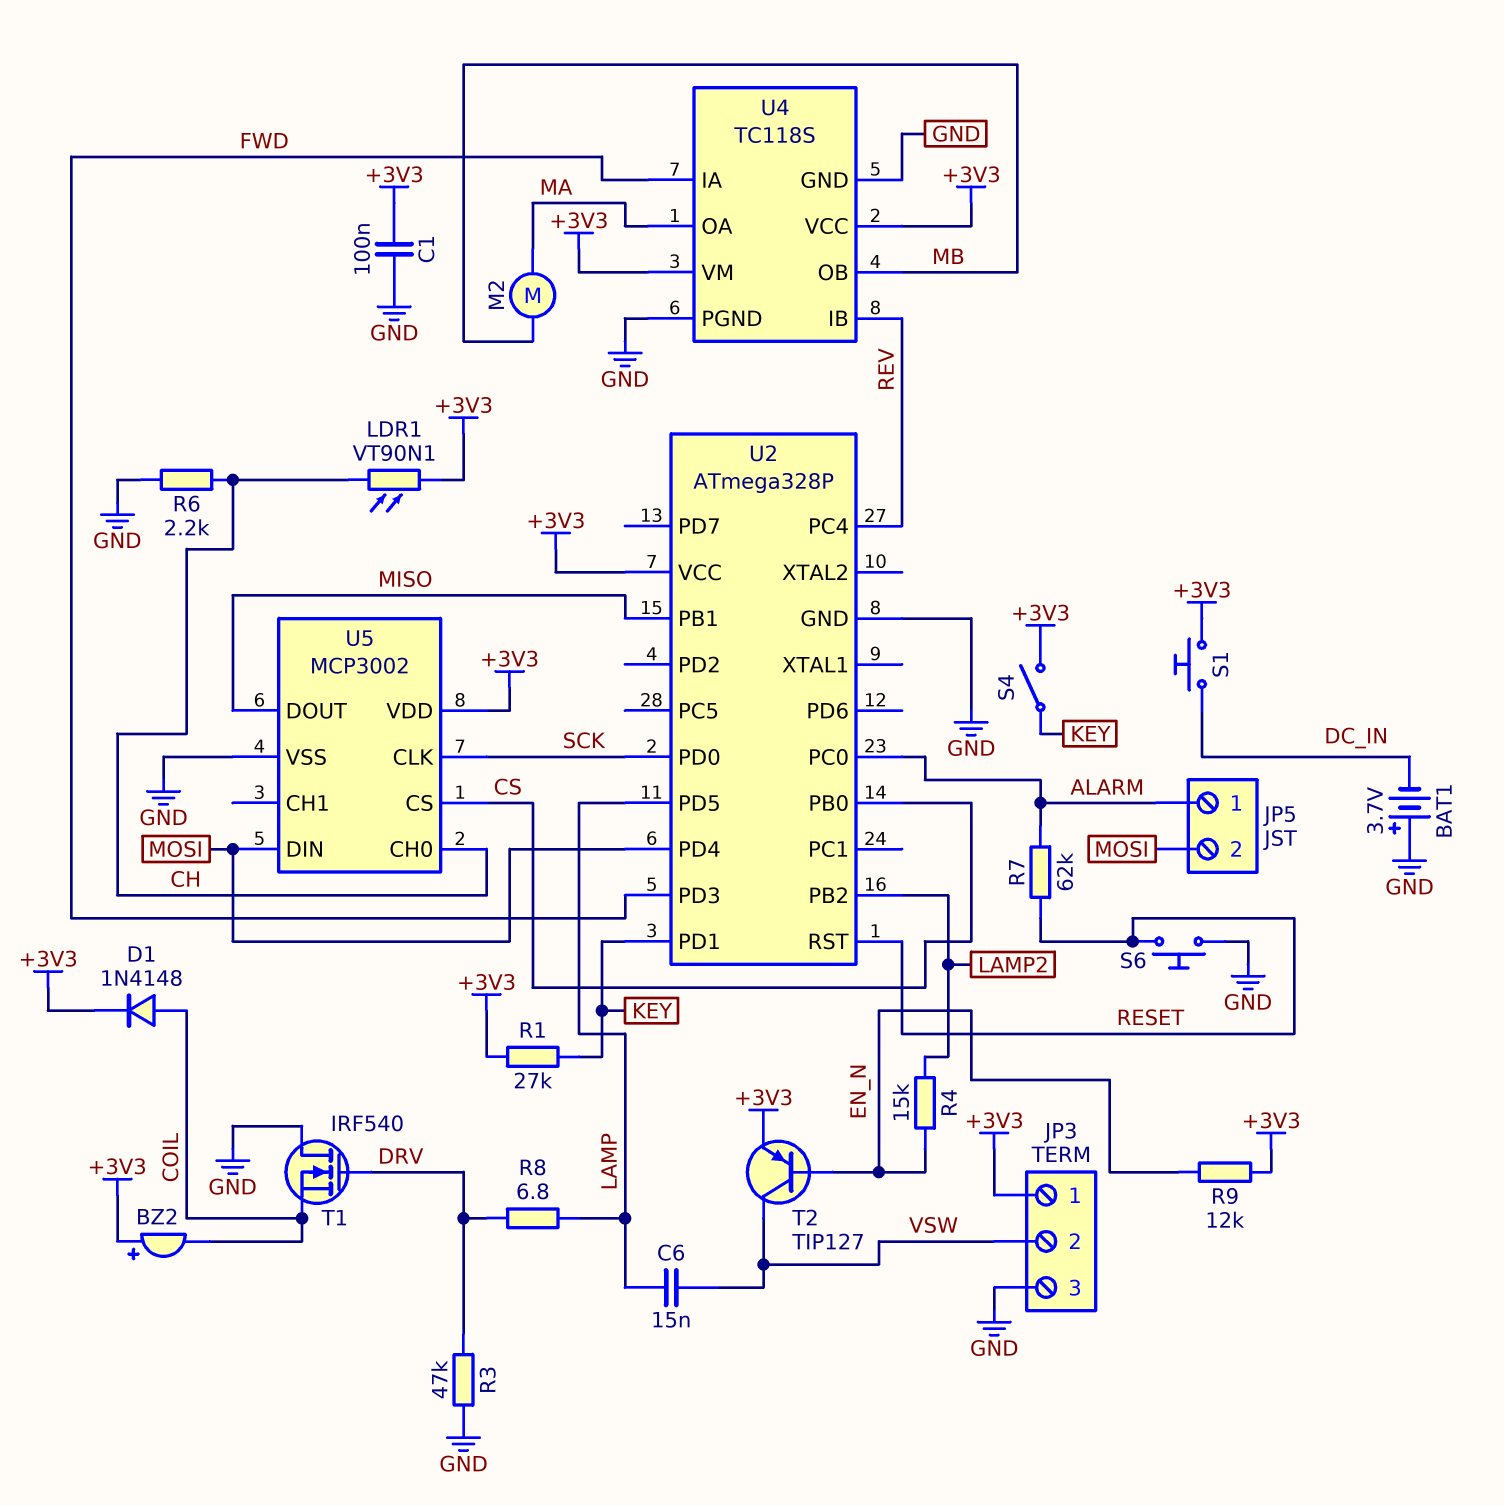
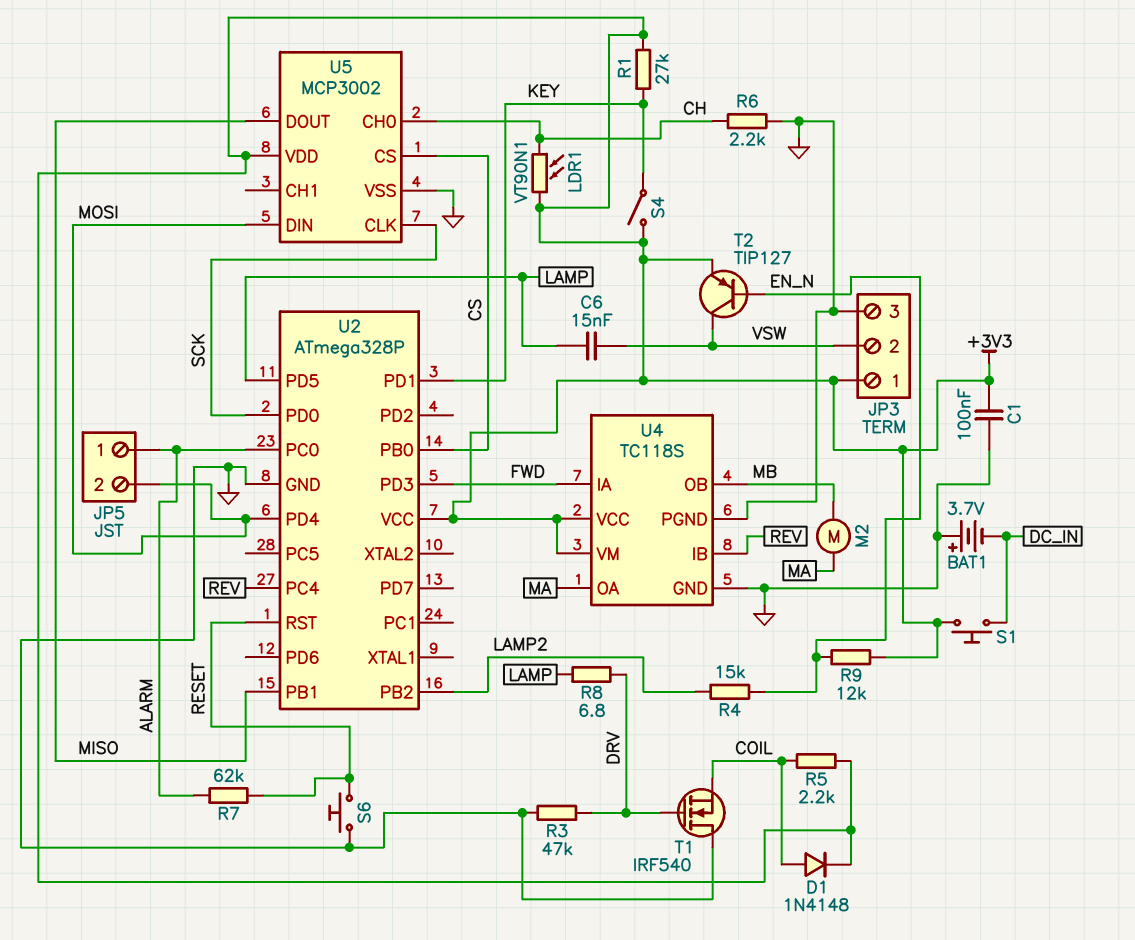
BZ2: buzzer (plus +3V3, minus COIL) -> none
R5: none -> 2.2k (+3V3, COIL)

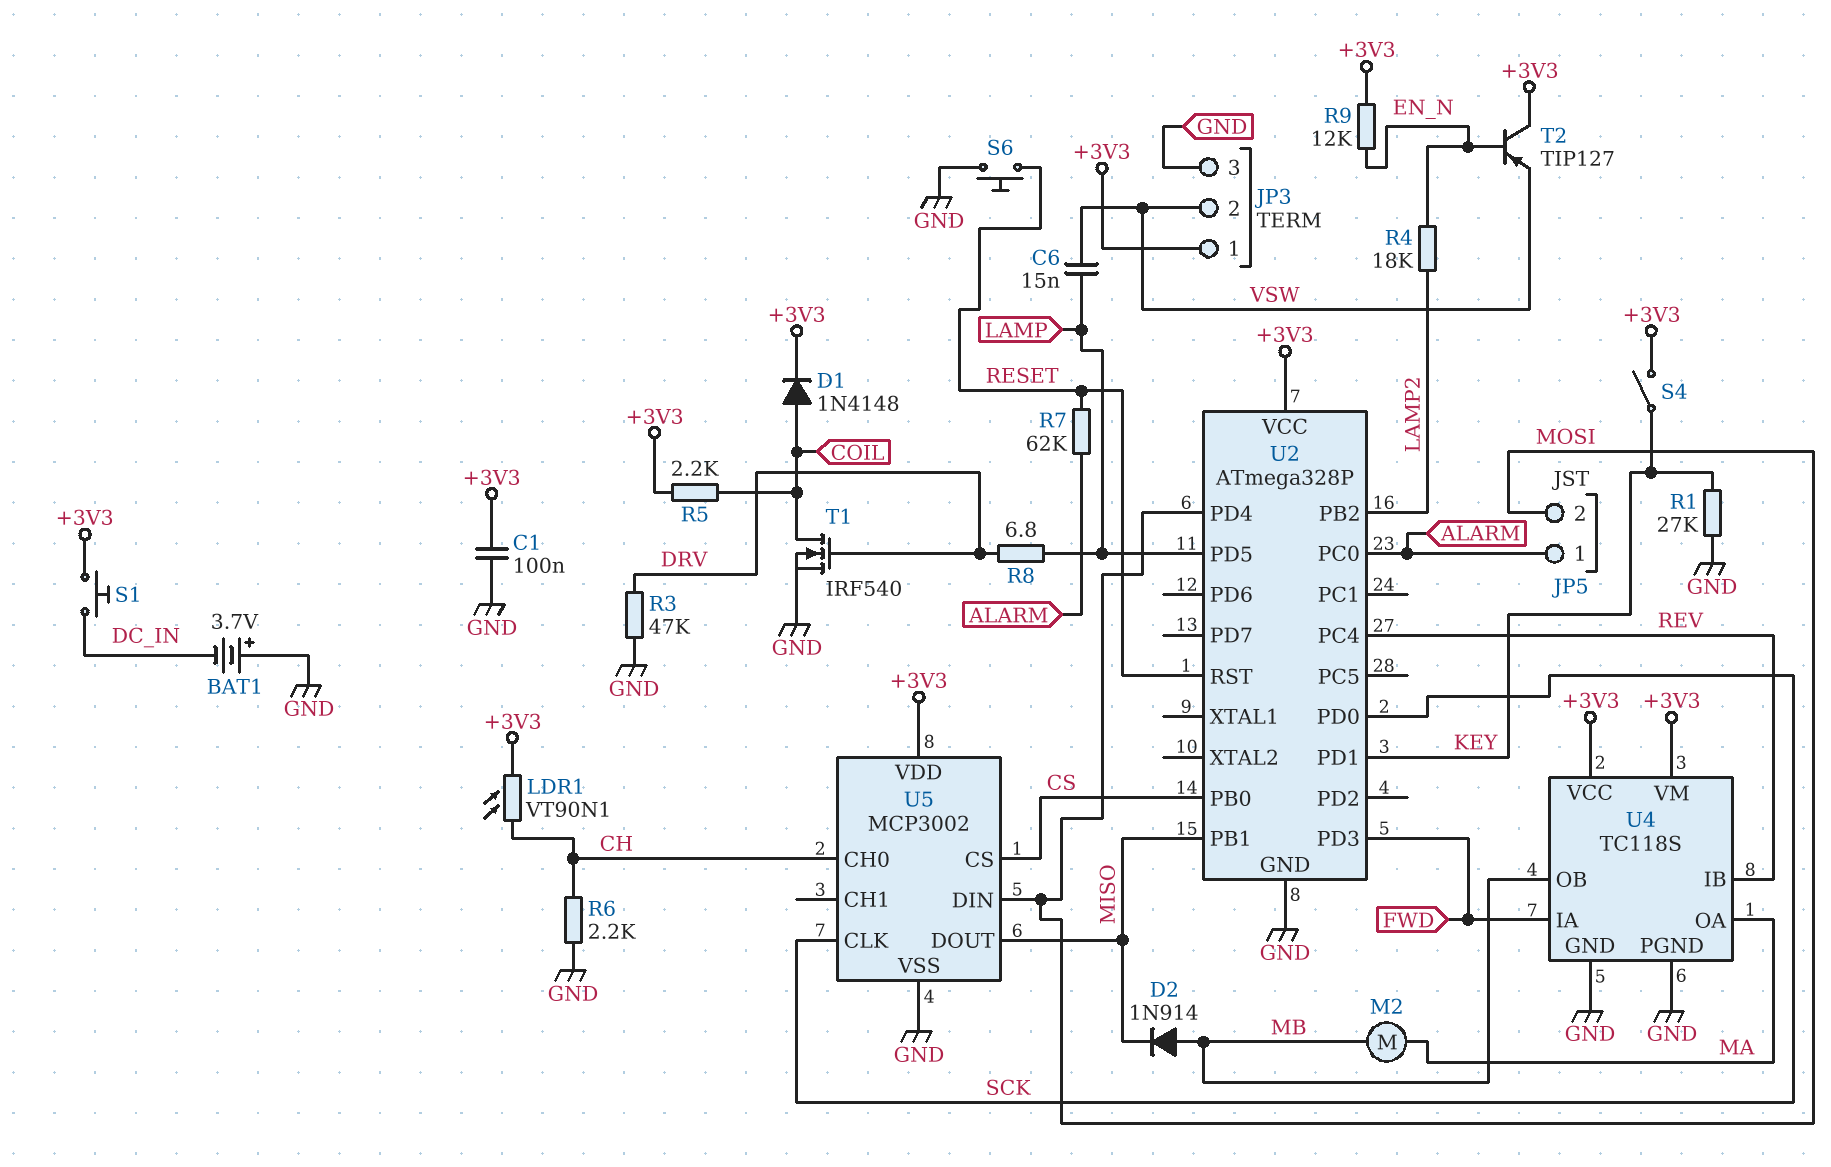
D2: none -> diode 1N914 (A MB, K MISO)
R1: 27k (+3V3, KEY) -> 27k (GND, KEY)
R4: 15k (EN_N, LAMP2) -> 18k (EN_N, LAMP2)
T1: NMOS IRF540 (G DRV, D GND, S COIL) -> NMOS IRF540 (G DRV, D COIL, S GND)
T2: PNP TIP127 (B EN_N, C VSW, E +3V3) -> PNP TIP127 (B EN_N, C +3V3, E VSW)

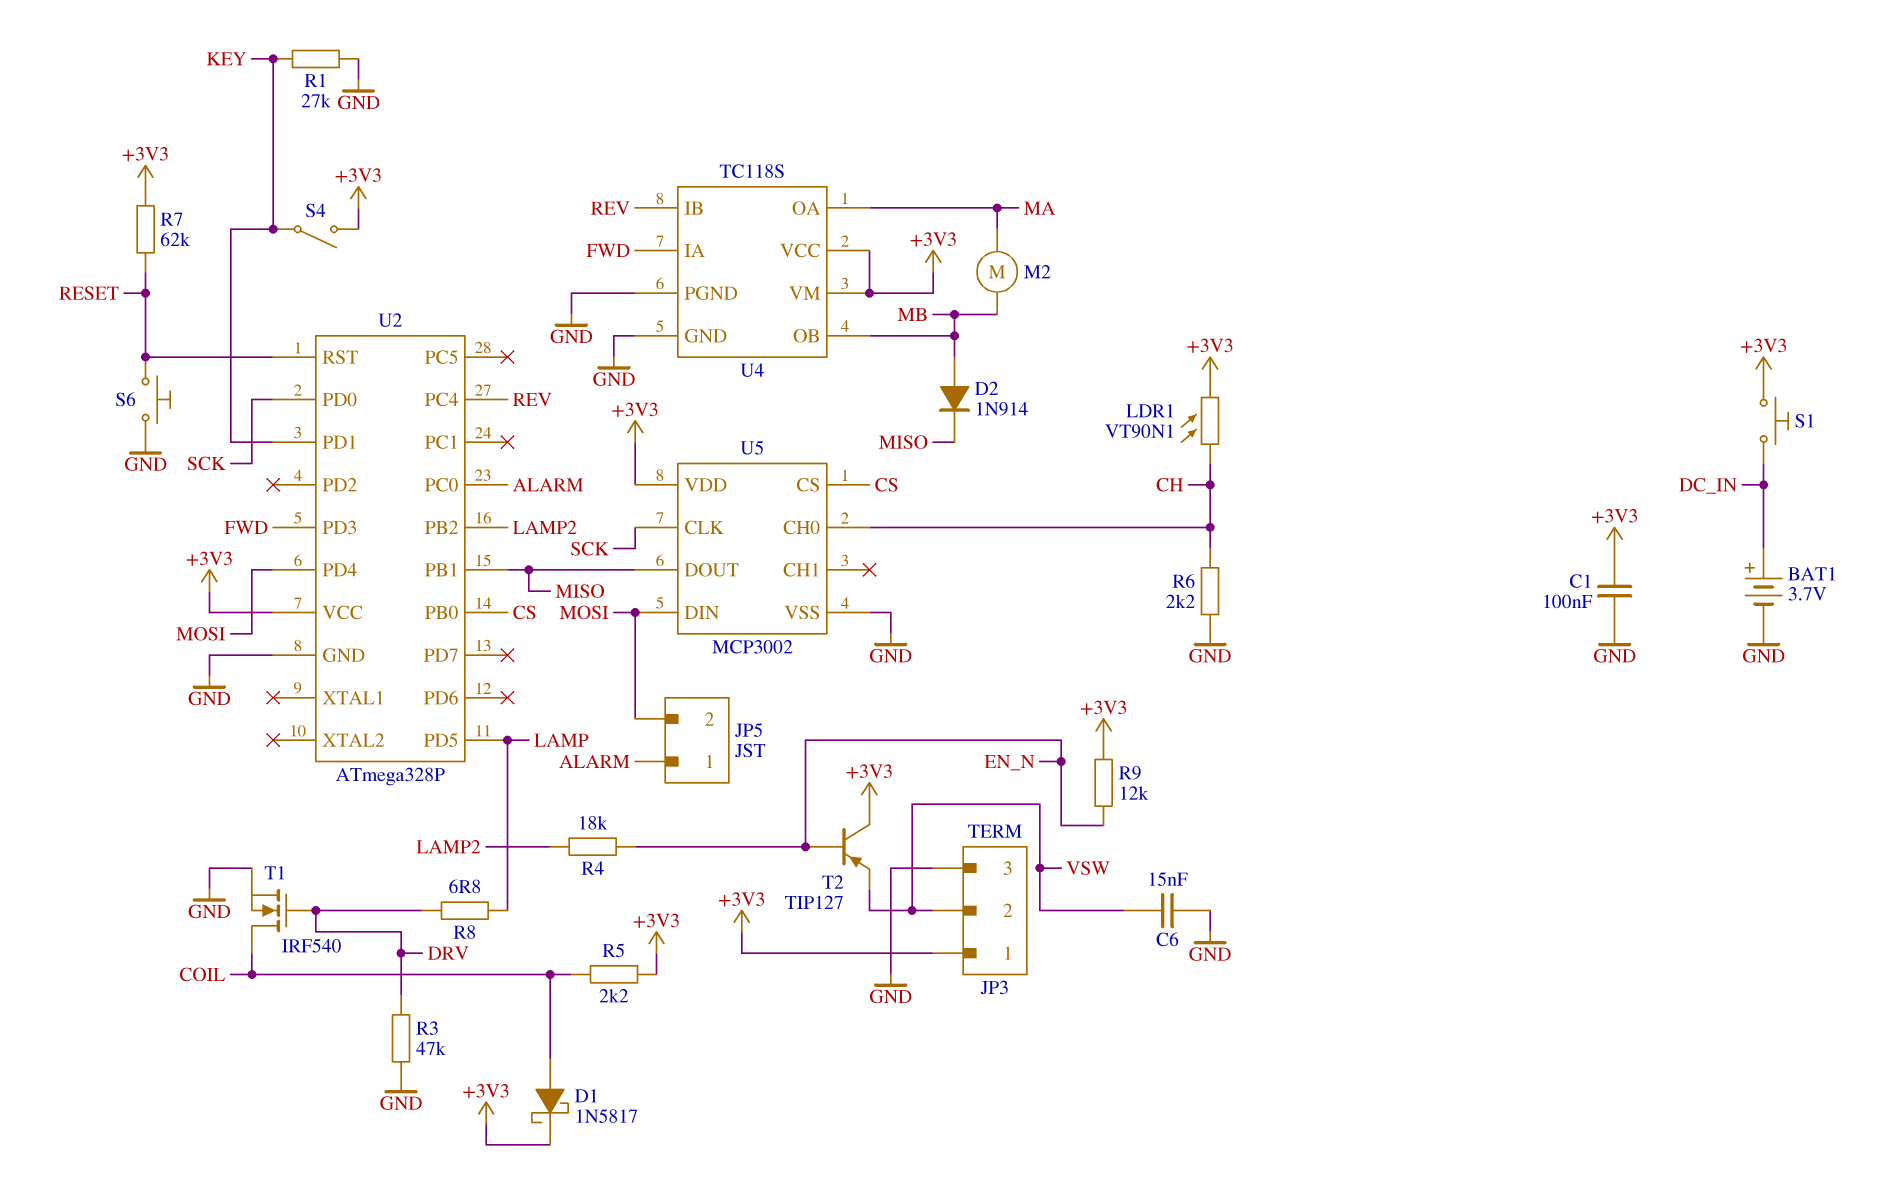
BAT1: 3.7V (plus GND, minus DC_IN) -> 3.7V (plus DC_IN, minus GND)
C6: 15nF (LAMP, VSW) -> 15nF (GND, VSW)
D1: diode 1N4148 (A COIL, K +3V3) -> schottky 1N5817 (A COIL, K +3V3)
R7: 62k (ALARM, RESET) -> 62k (+3V3, RESET)

